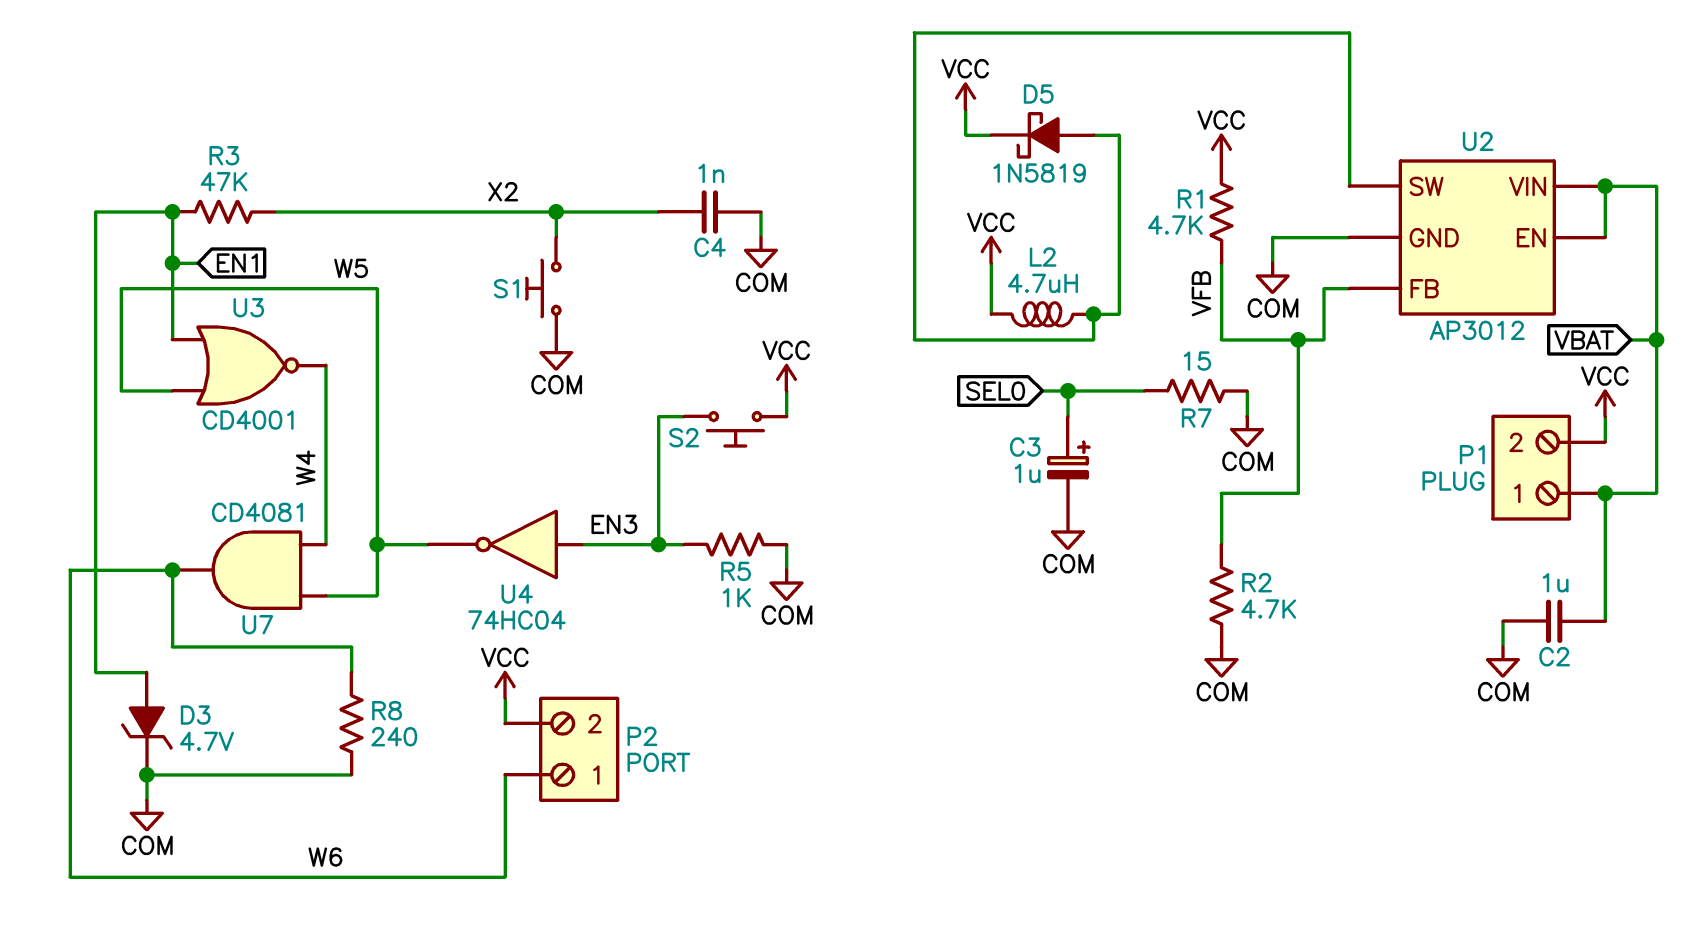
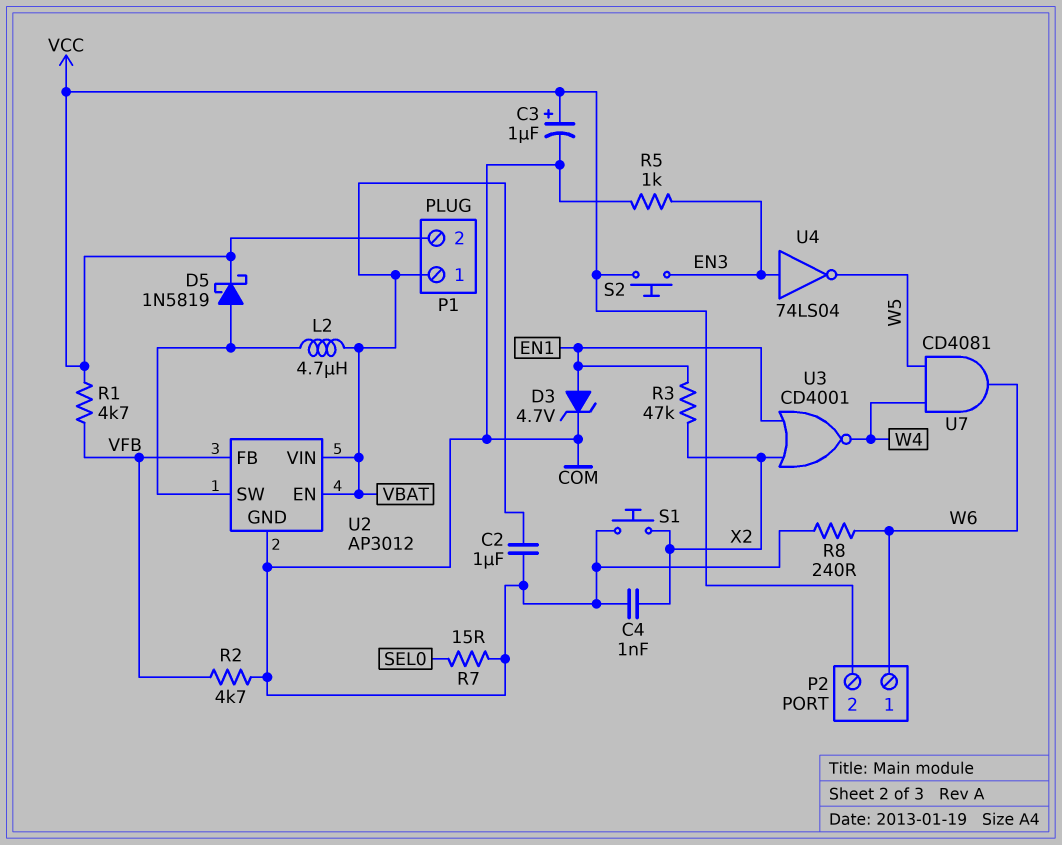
C3: 1uF (plus SEL0, minus COM) -> 1uF (plus VCC, minus COM)
L2: 4.7uH (U2/SW, VCC) -> 4.7uH (U2/SW, VBAT)
U3: NOR CD4001 (in EN1, in W5, out W4) -> NOR CD4001 (in EN1, in X2, out W4)
U4: NOT 74HC04 (in EN3, out W5) -> NOT 74LS04 (in EN3, out W5)

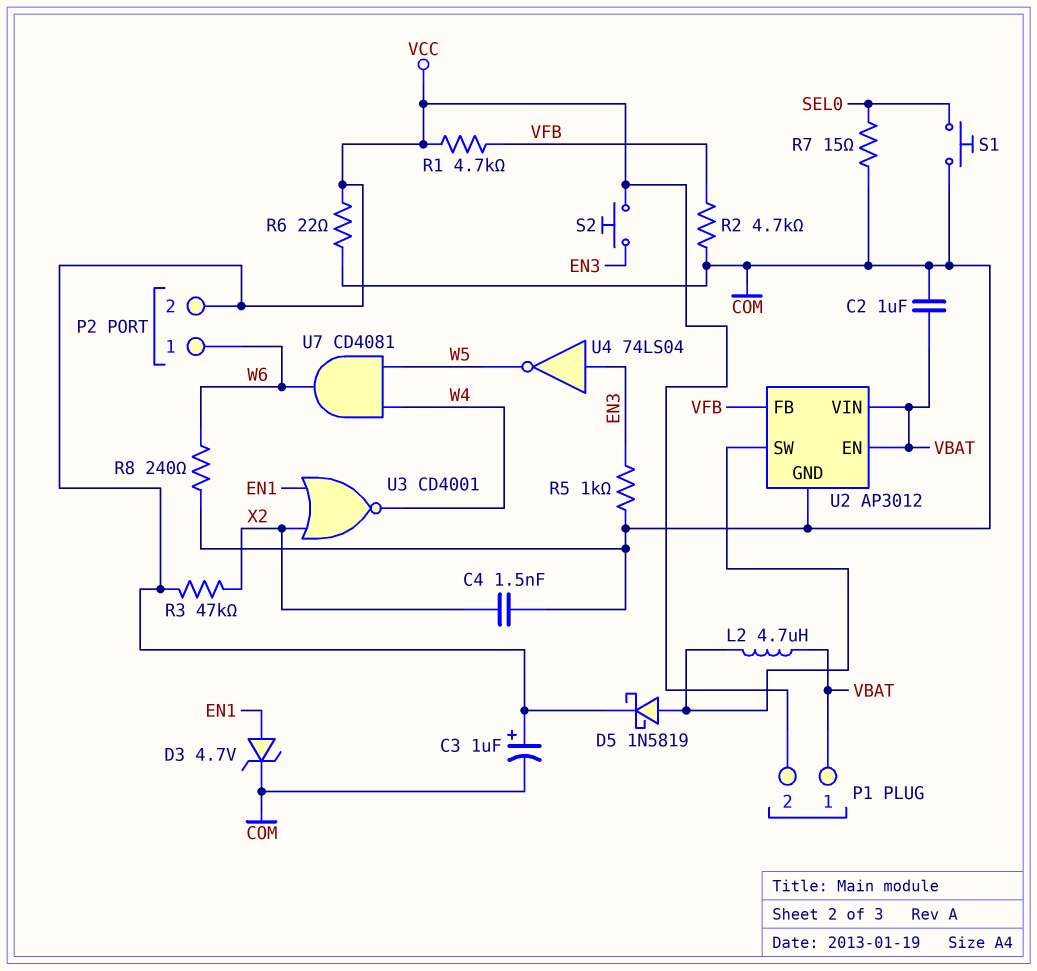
C4: 1nF (COM, X2) -> 1.5nF (COM, X2)
R3: 47k (EN1, X2) -> 47k (VCC, X2)
R6: none -> 22 (COM, VCC)
S1: button (COM, X2) -> button (COM, SEL0)

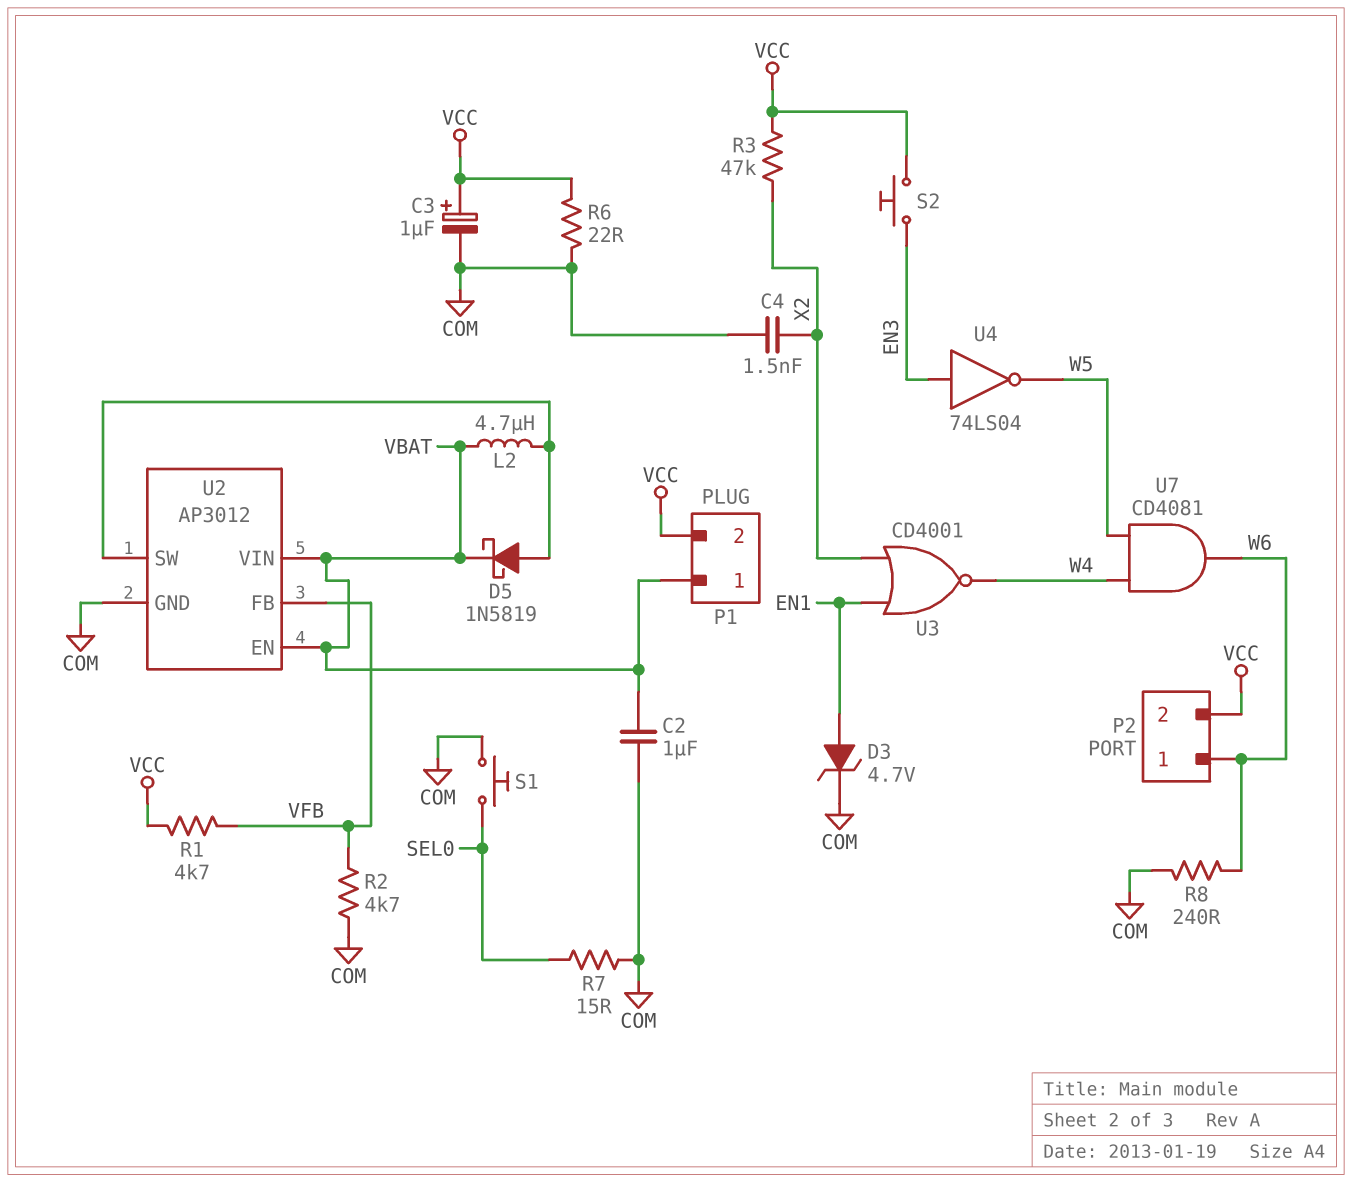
D5: schottky 1N5819 (A U2/SW, K VCC) -> schottky 1N5819 (A U2/SW, K VBAT)
R5: 1k (COM, EN3) -> none

